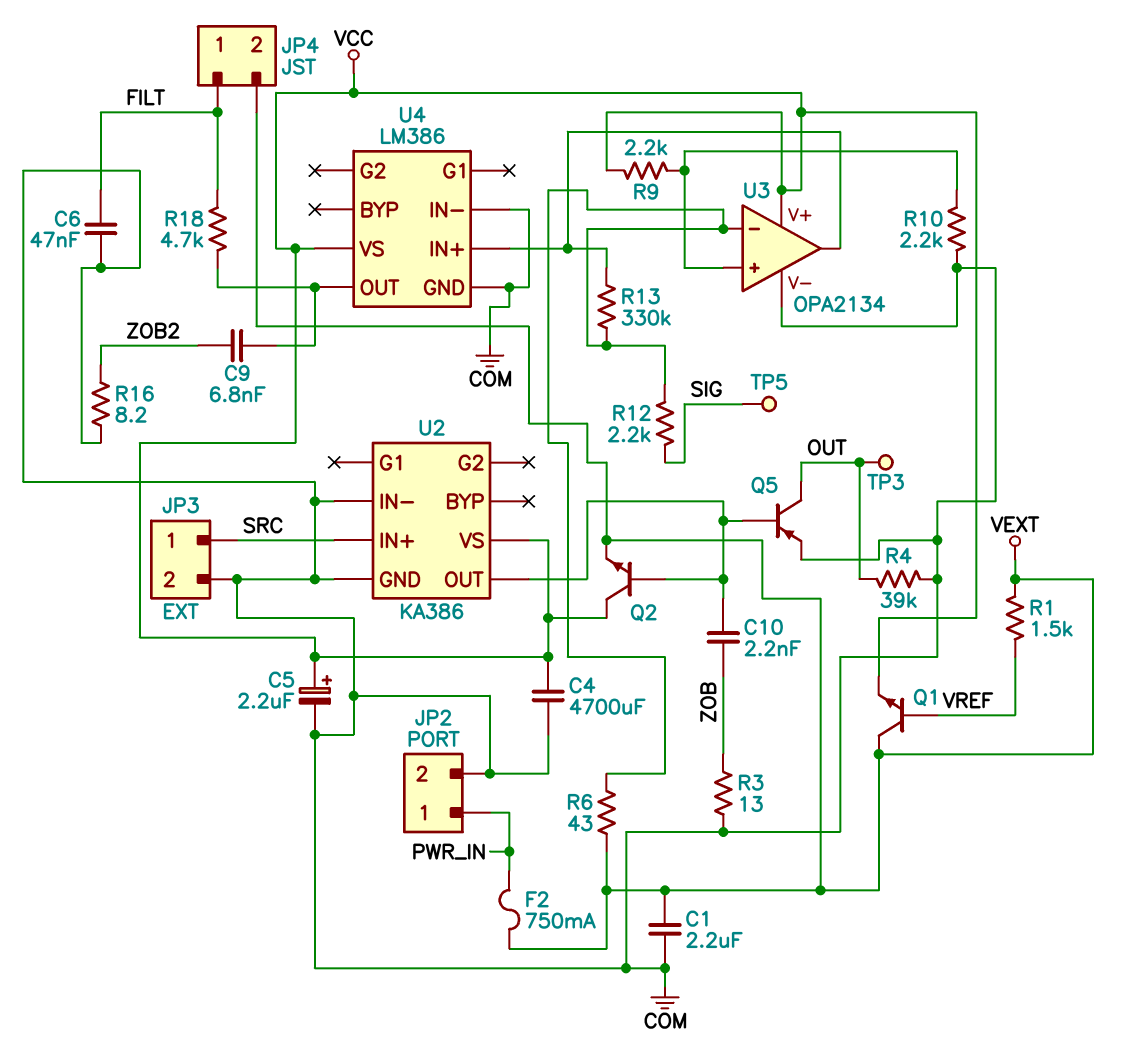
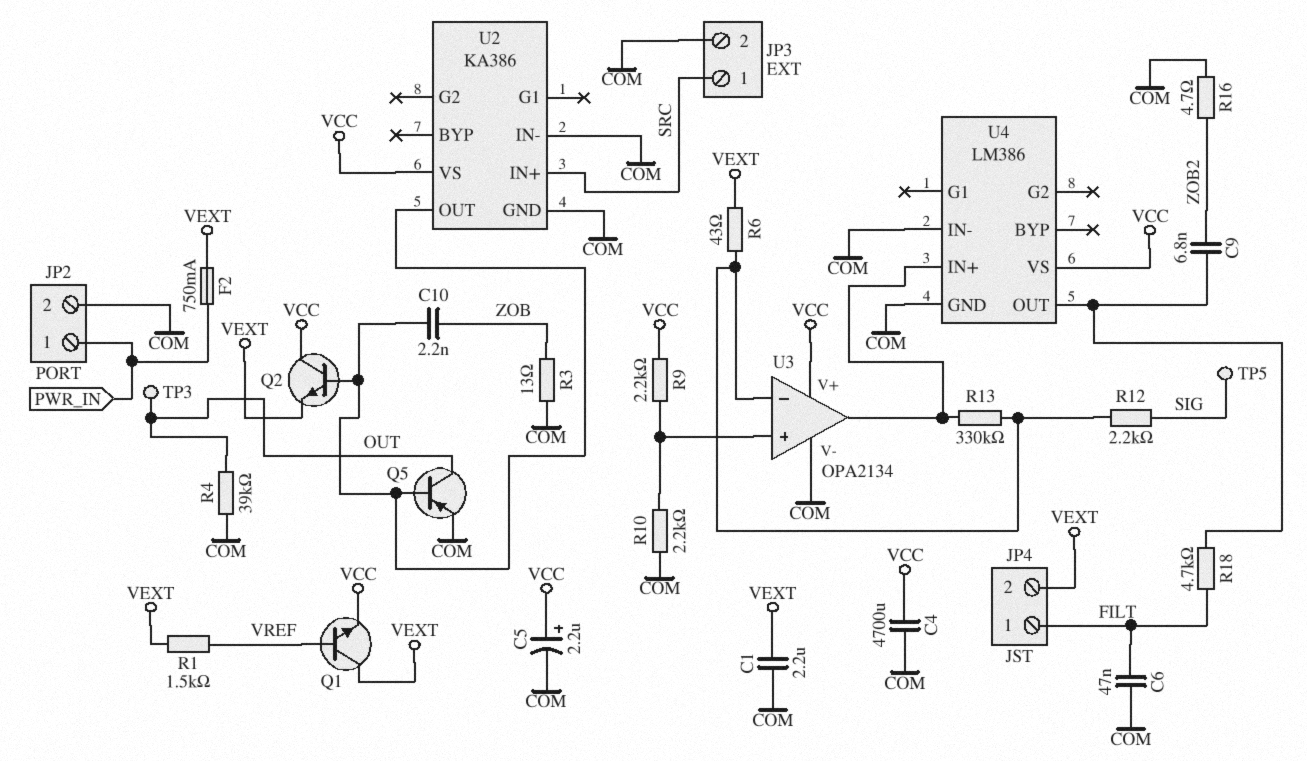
R16: 8.2 (COM, ZOB2) -> 4.7 (COM, ZOB2)

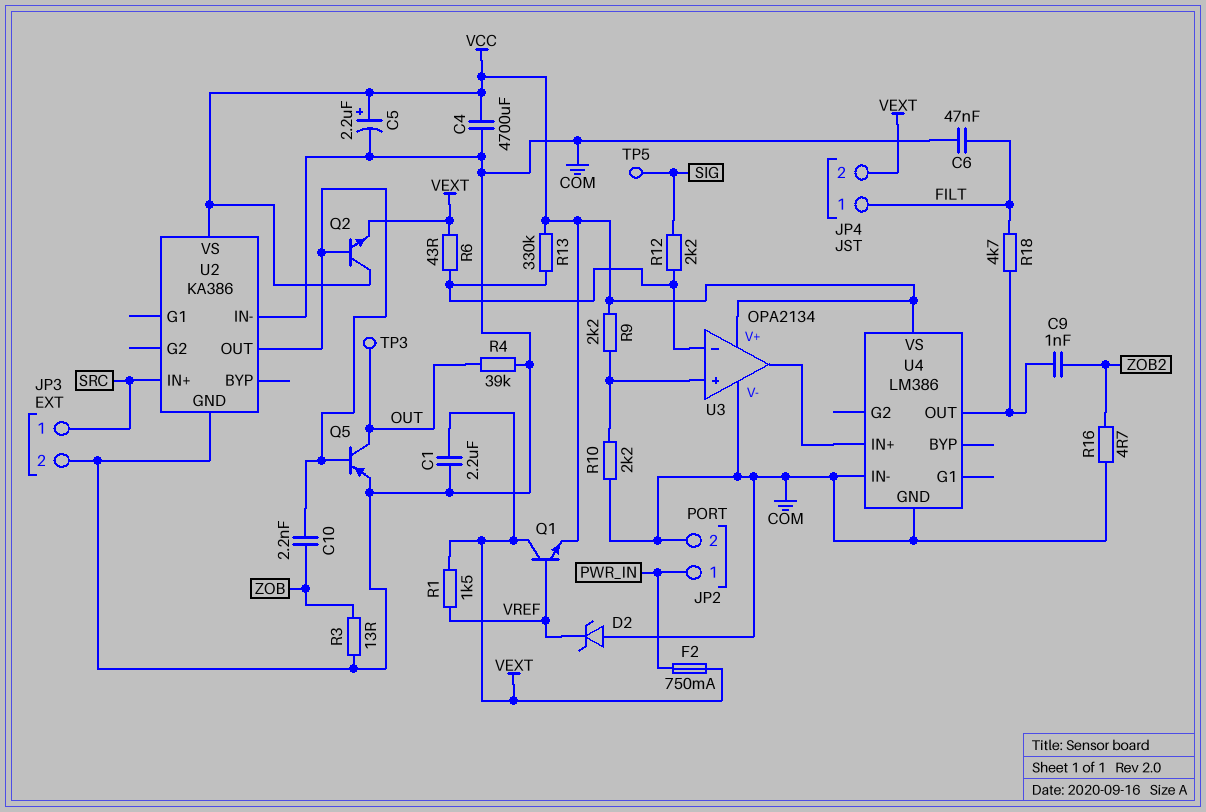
C9: 6.8nF (U4/OUT, ZOB2) -> 1nF (U4/OUT, ZOB2)
D2: none -> zener (A COM, K VREF)
R13: 330k (U3/in-, U3/out) -> 330k (U3/in-, VCC)

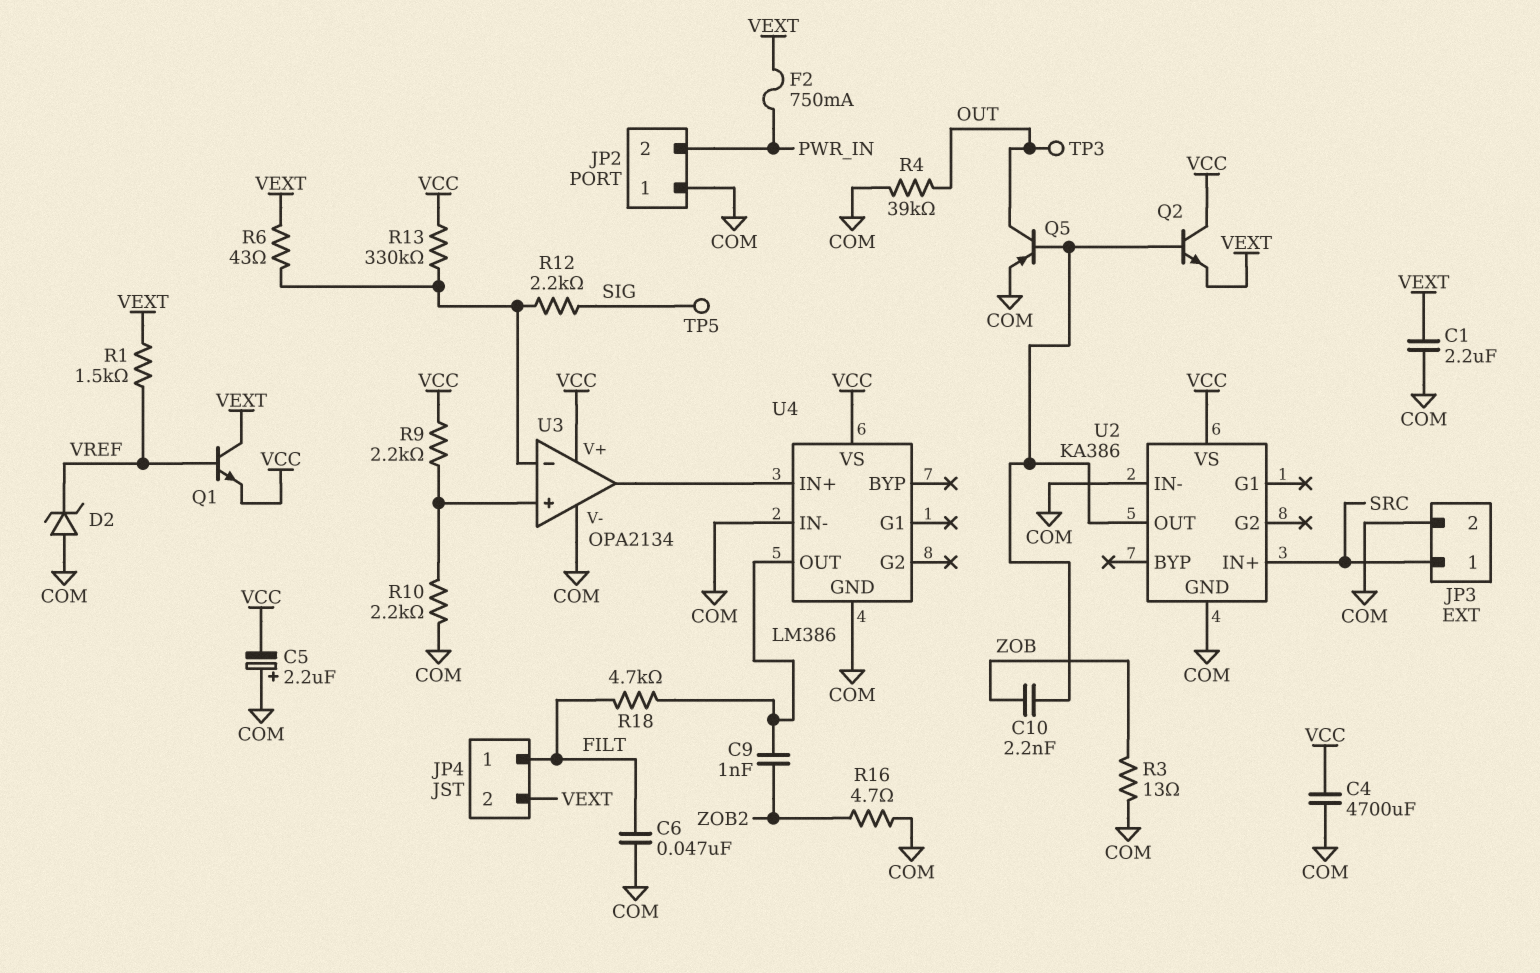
C5: 2.2uF (plus VCC, minus COM) -> 2.2uF (plus COM, minus VCC)
JP2 pin 1: PWR_IN -> COM
JP2 pin 2: COM -> PWR_IN

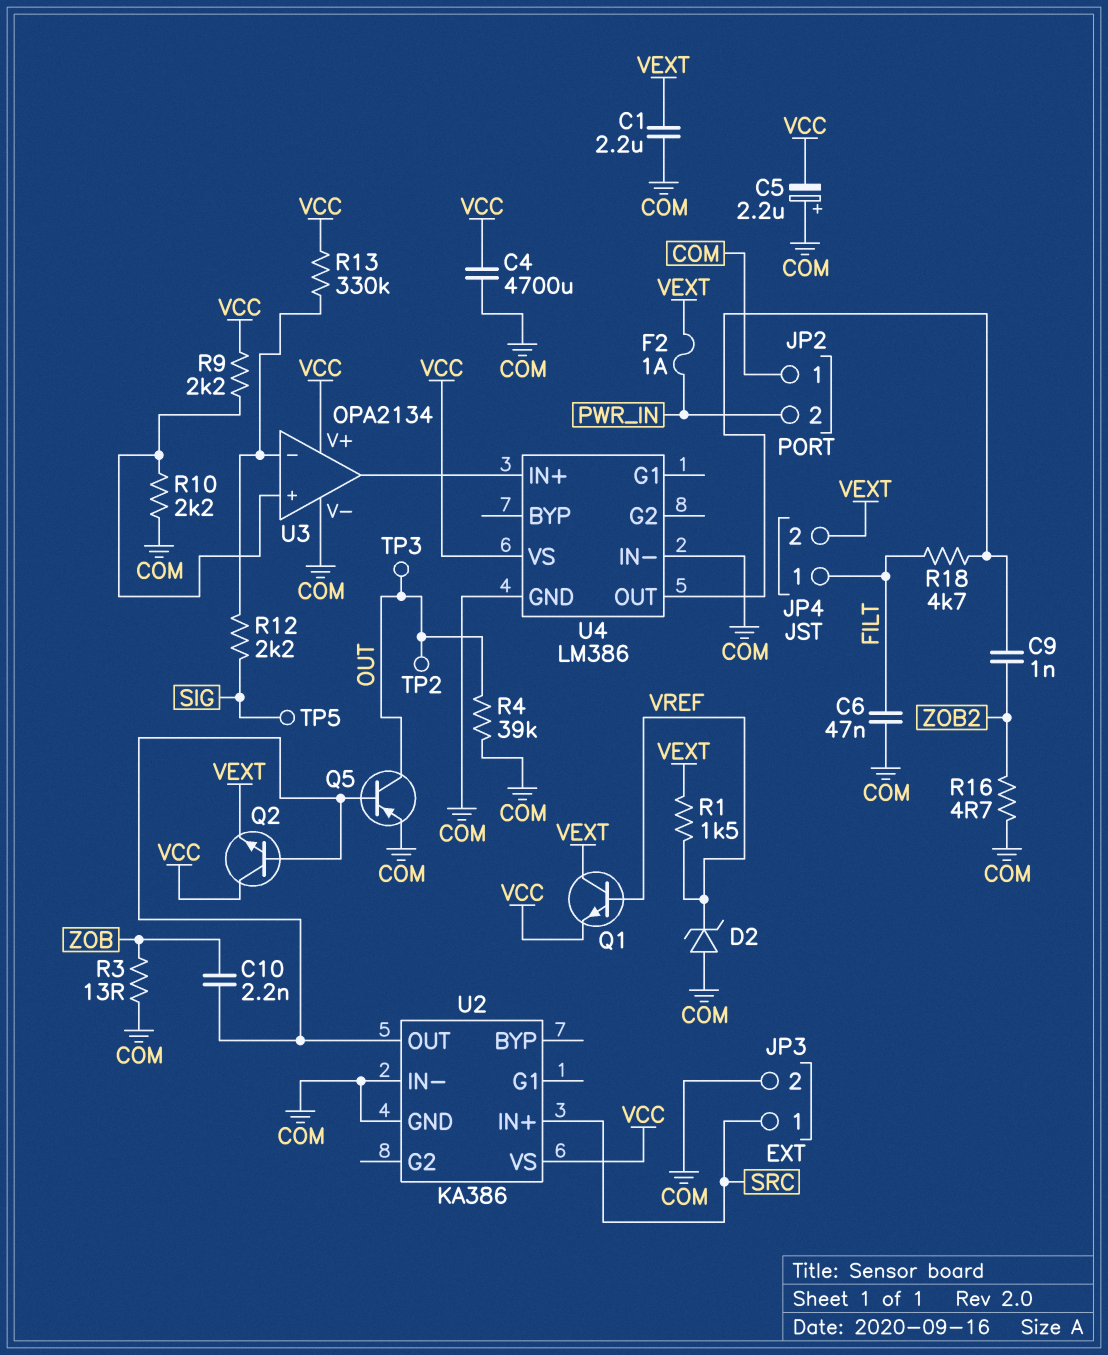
F2: 750mA (PWR_IN, VEXT) -> 1A (PWR_IN, VEXT)
R6: 43 (U3/in-, VEXT) -> none
TP2: none -> test point (OUT)

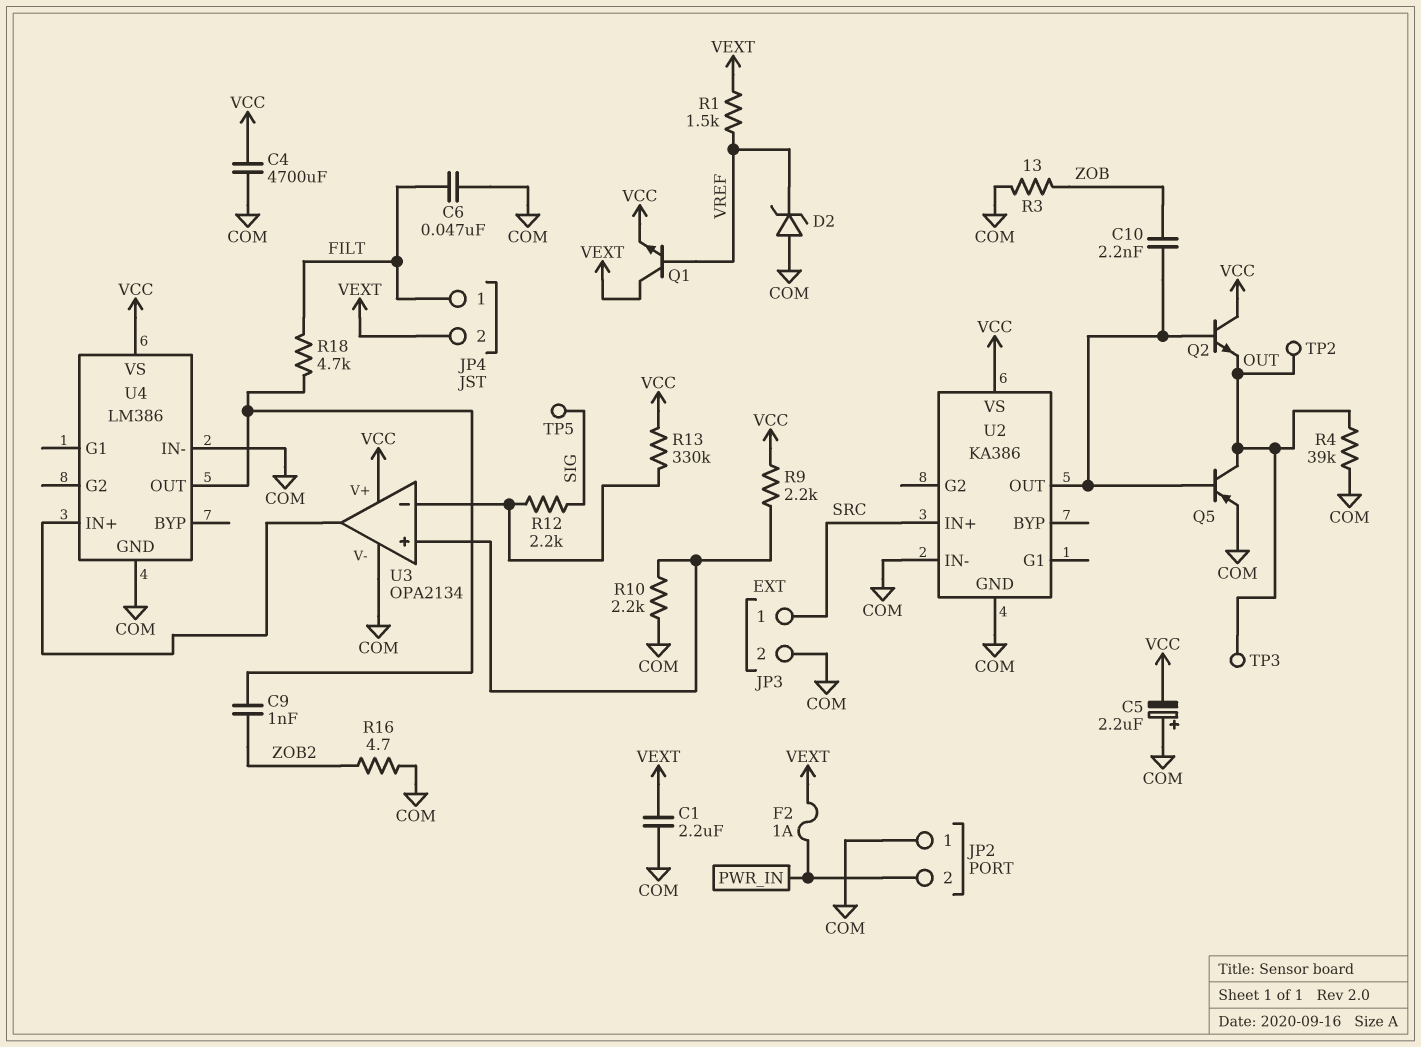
Q2: NPN (B U2/OUT, C VCC, E VEXT) -> NPN (B U2/OUT, C VCC, E OUT)

